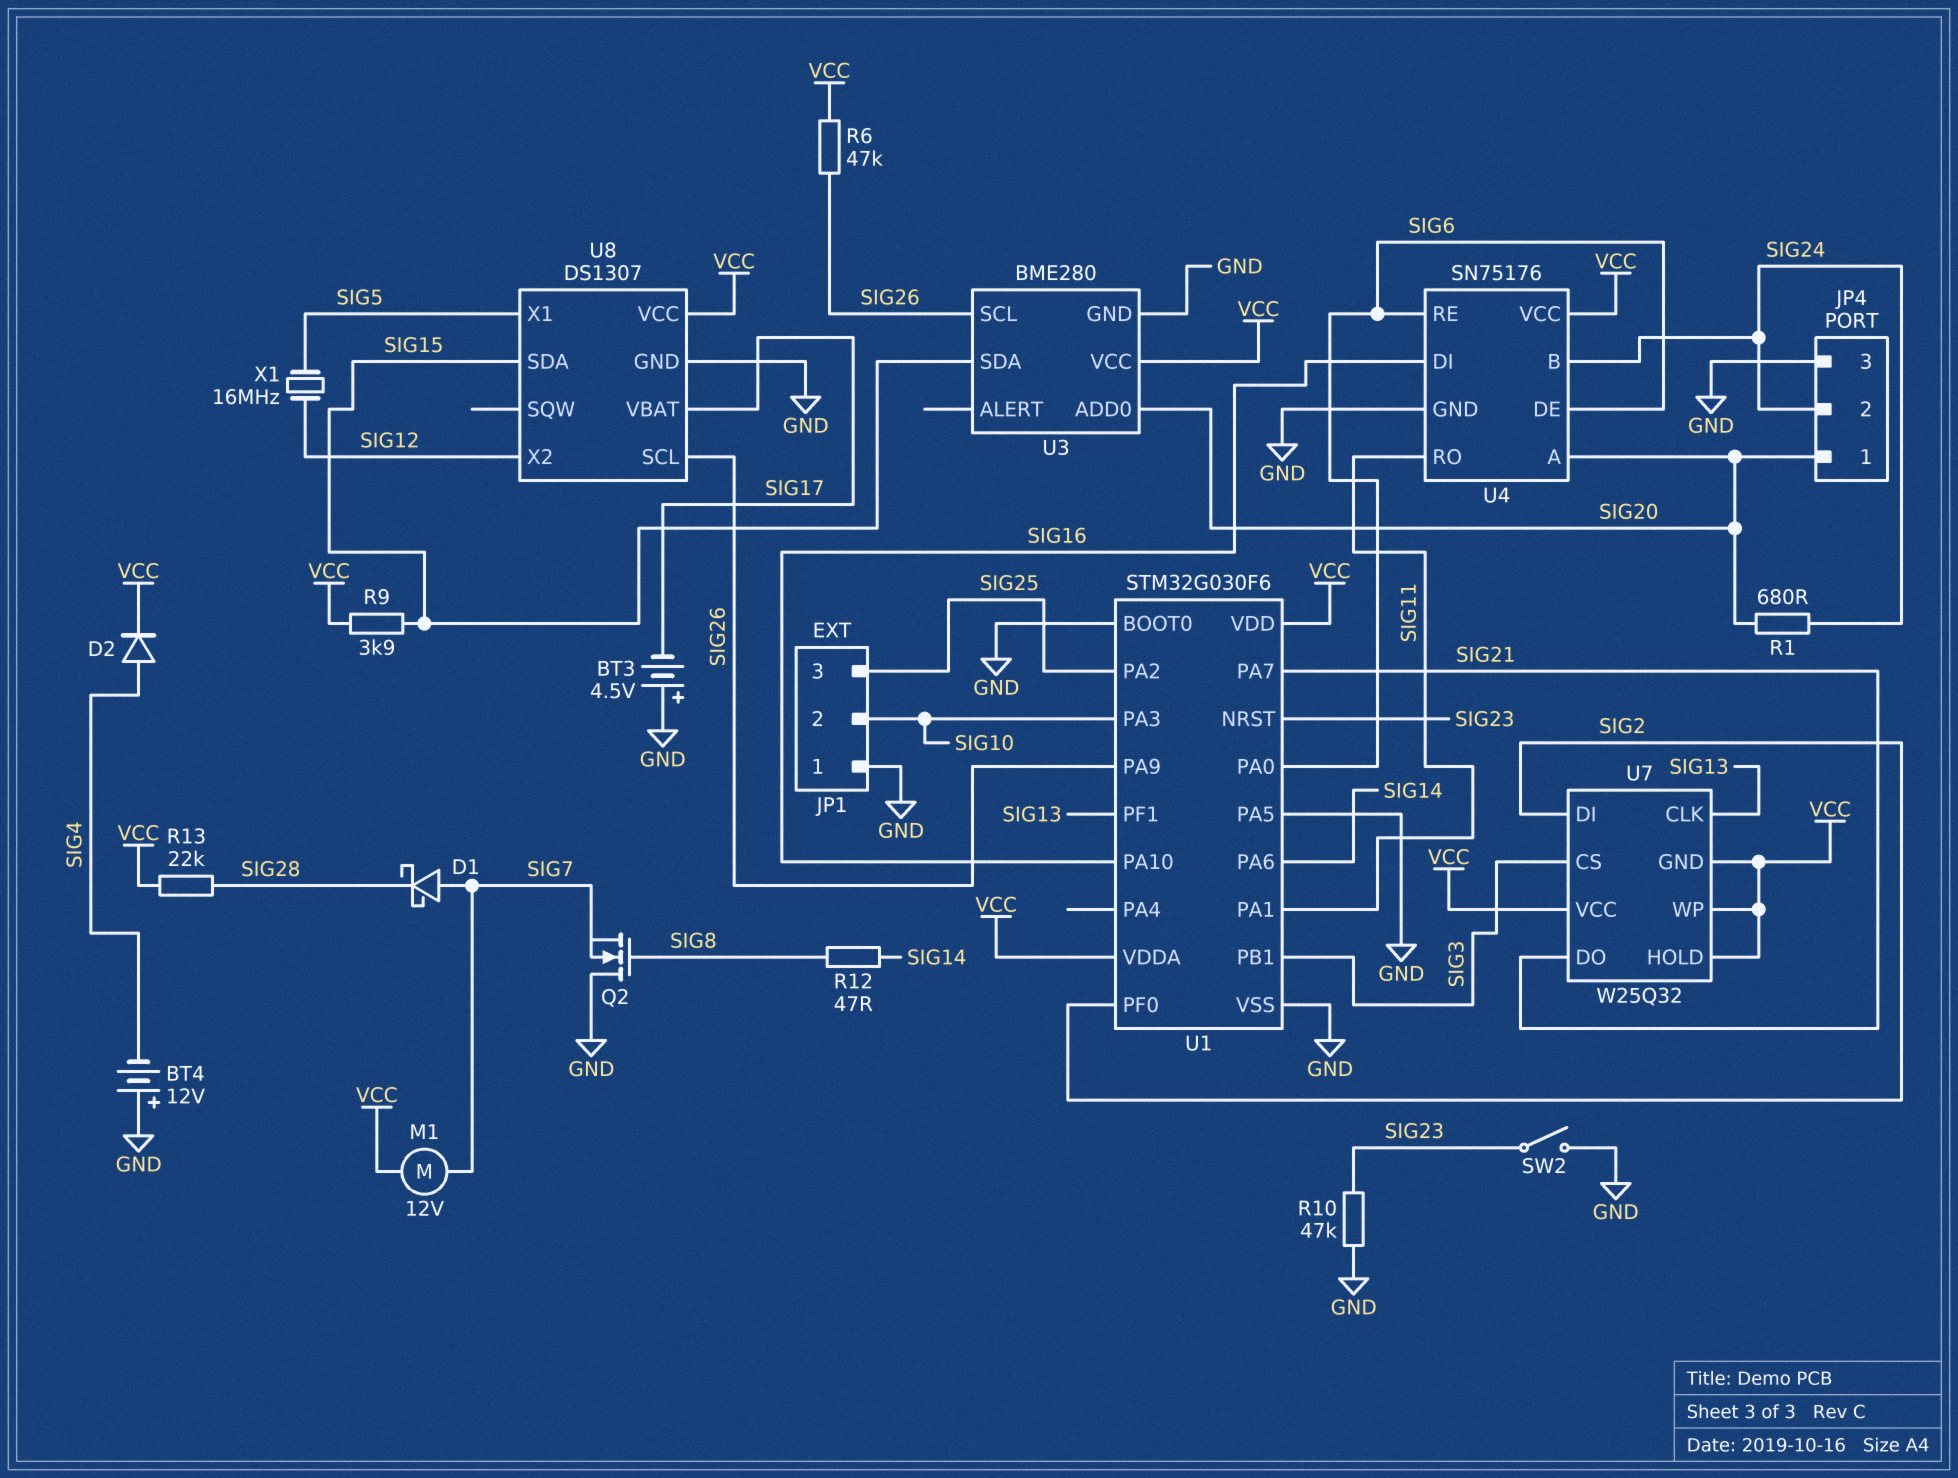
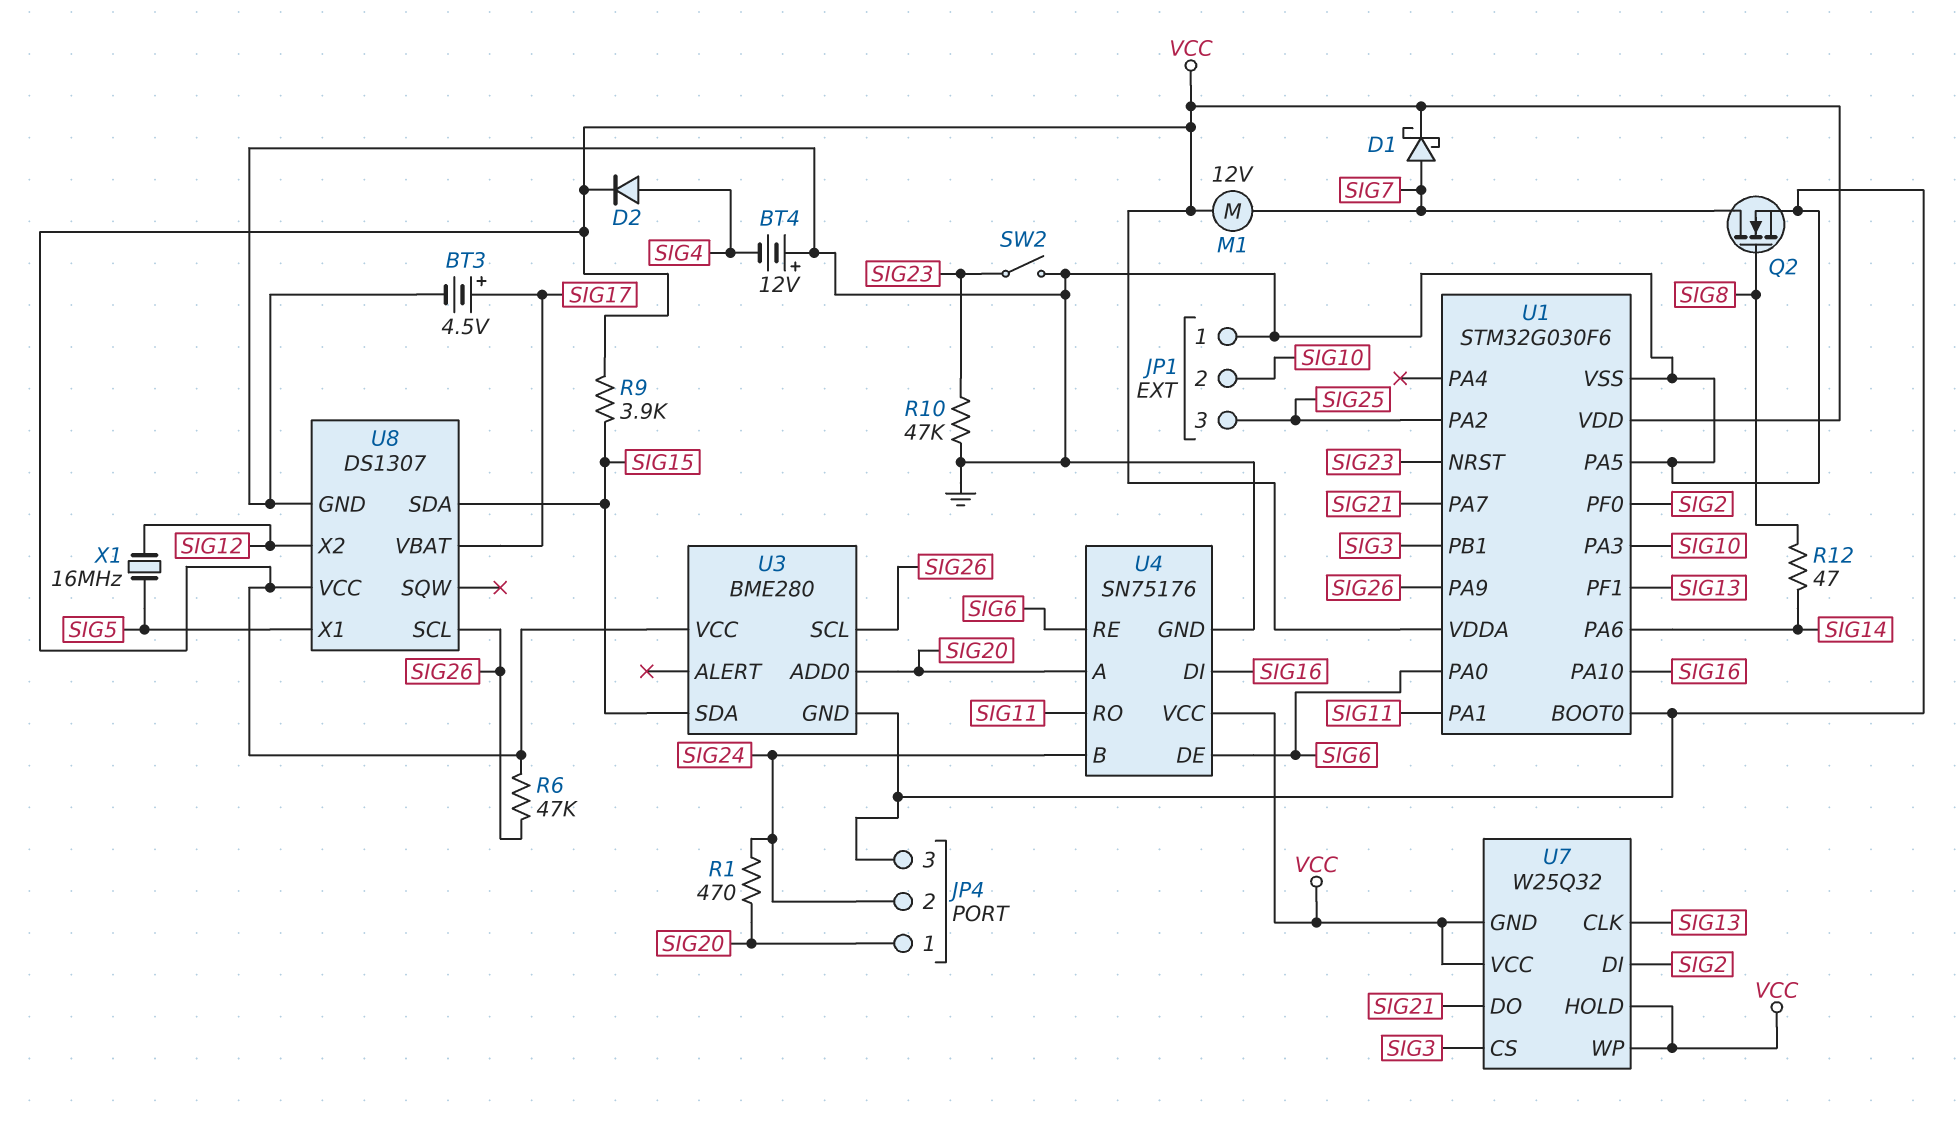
BT3: 4.5V (plus GND, minus SIG17) -> 4.5V (plus SIG17, minus GND)
D1: schottky (A SIG7, K SIG28) -> schottky (A SIG7, K VCC)
Q2: NMOS (G SIG8, D GND, S SIG7) -> NMOS (G SIG8, D SIG7, S GND)
R1: 680 (SIG20, SIG24) -> 470 (SIG20, SIG24)
R13: 22k (SIG28, VCC) -> none

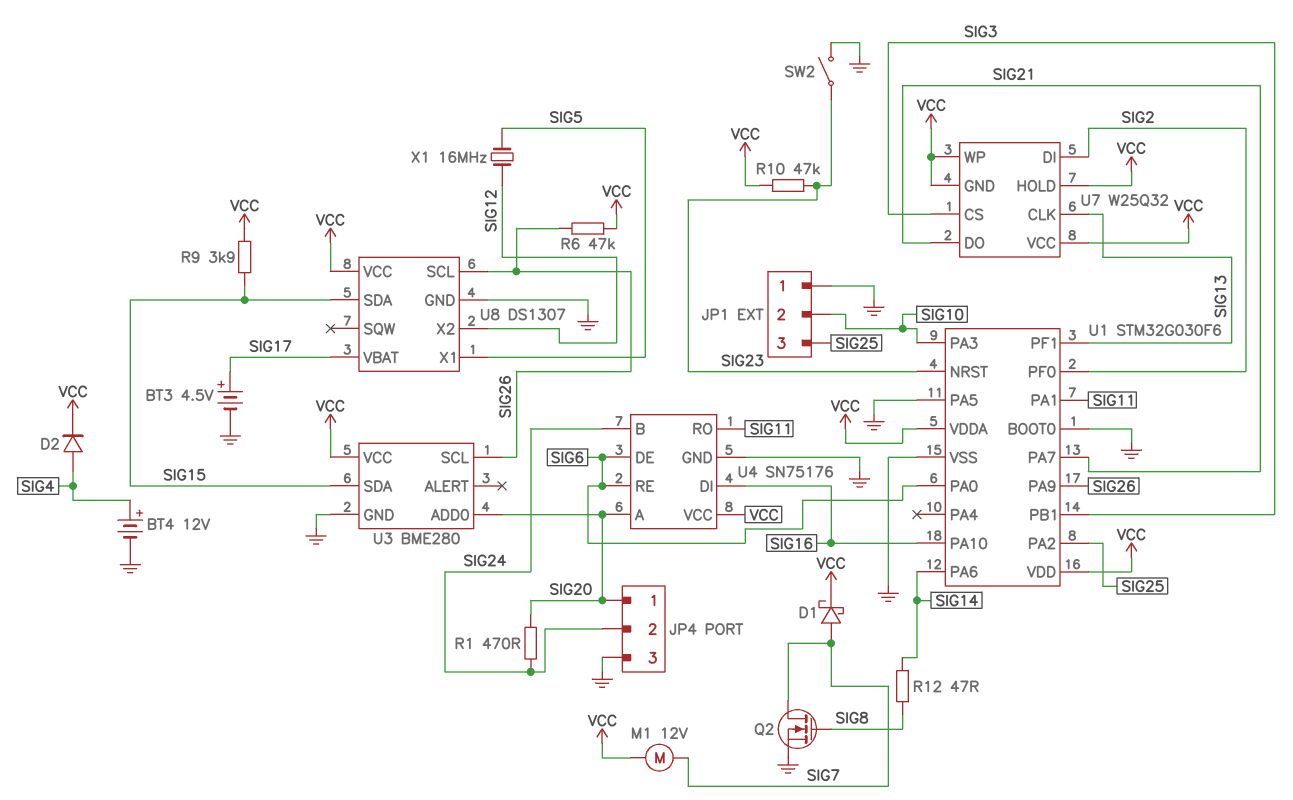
BT4: 12V (plus GND, minus SIG4) -> 12V (plus SIG4, minus GND)
R10: 47k (GND, SIG23) -> 47k (SIG23, VCC)

